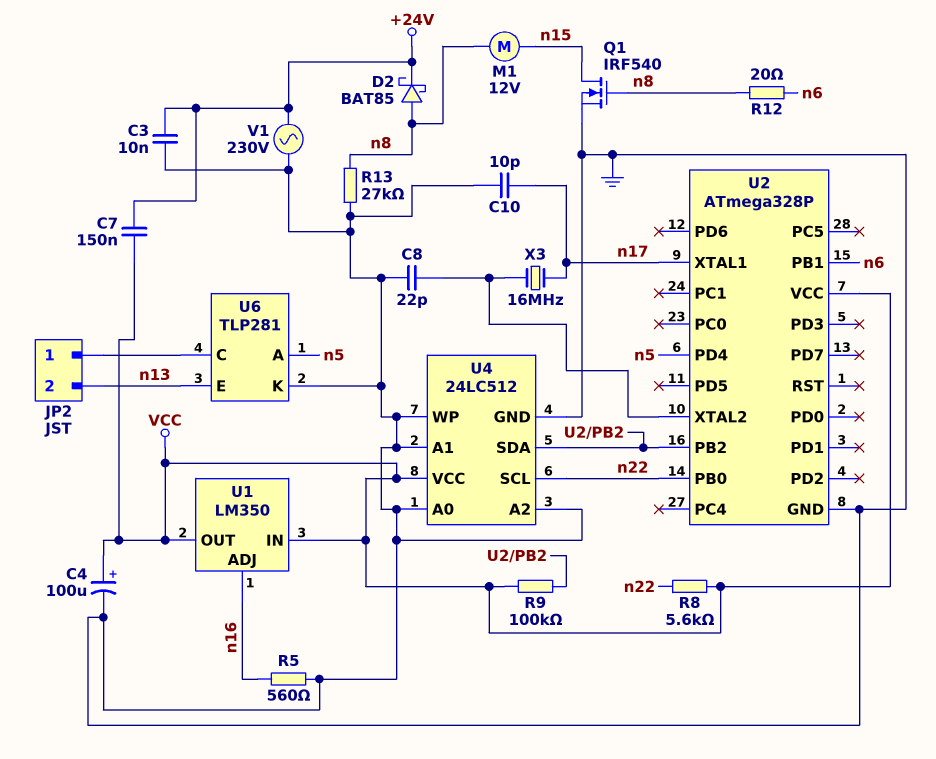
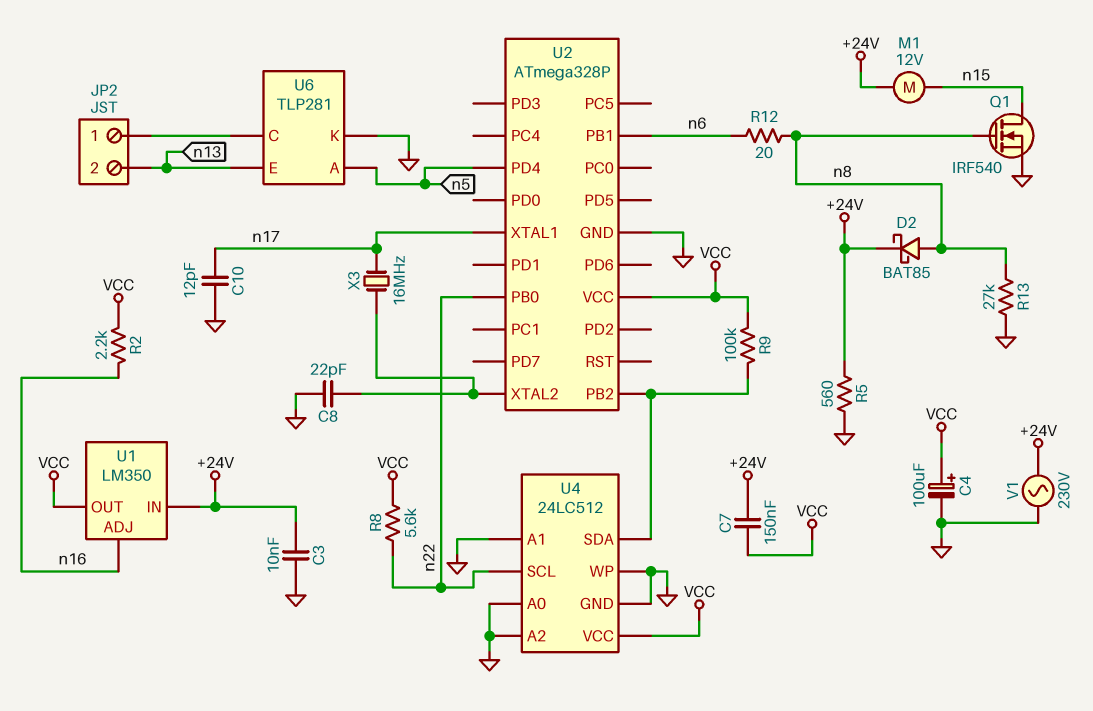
C10: 10pF (GND, n17) -> 12pF (GND, n17)
M1: motor 12V (n8, n15) -> motor 12V (+24V, n15)
R2: none -> 2.2k (VCC, n16)
R5: 560 (GND, n16) -> 560 (+24V, GND)
U1 pin IN: VCC -> +24V

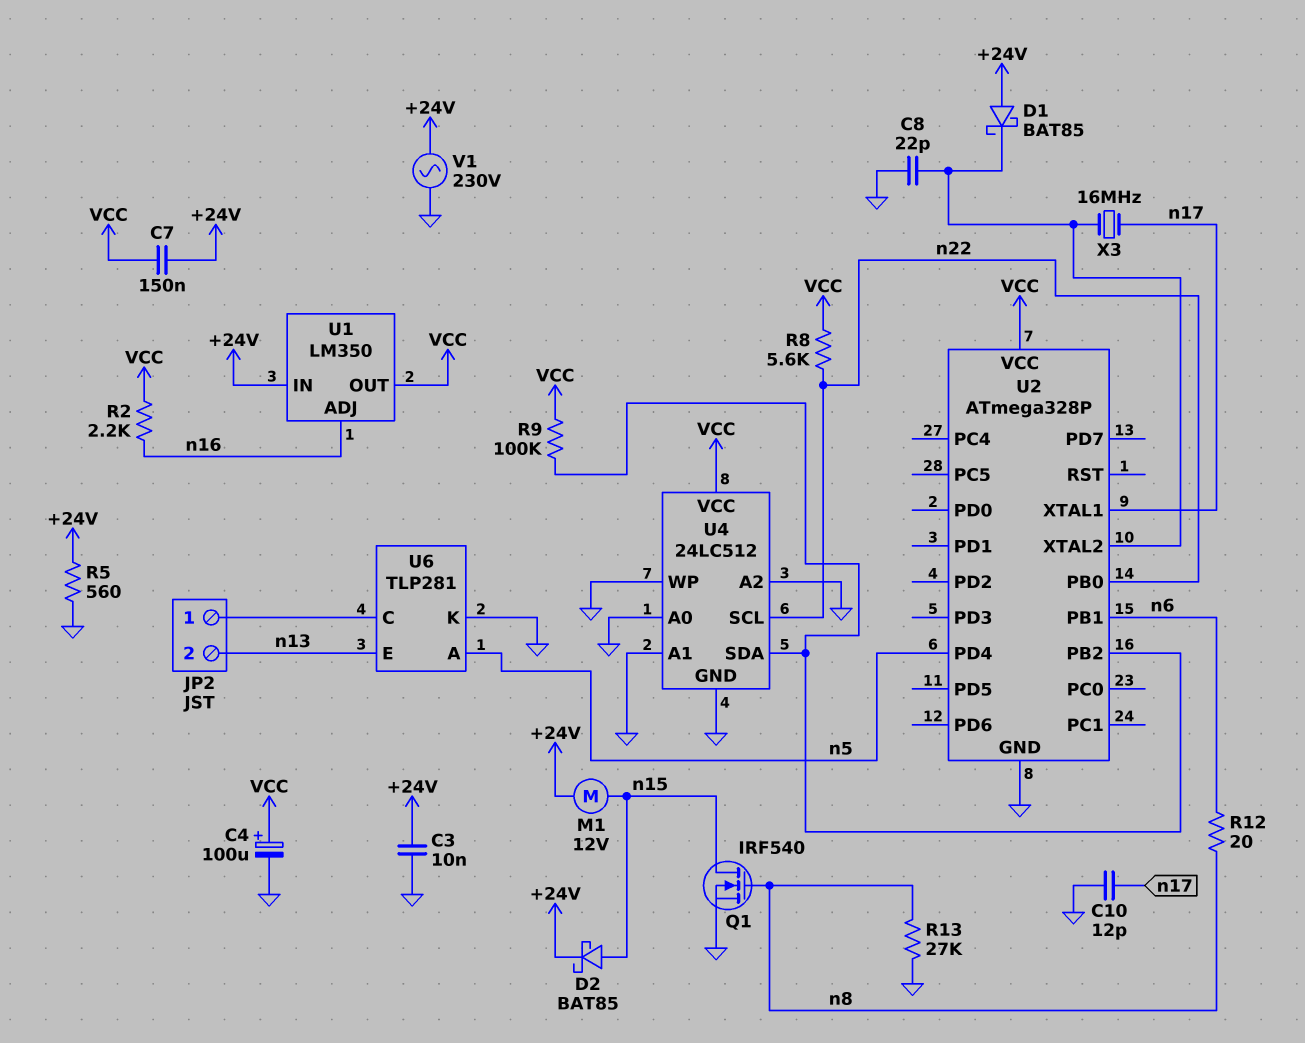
D1: none -> schottky BAT85 (A +24V, K U2/XTAL2)
D2: schottky BAT85 (A n8, K +24V) -> schottky BAT85 (A n15, K +24V)

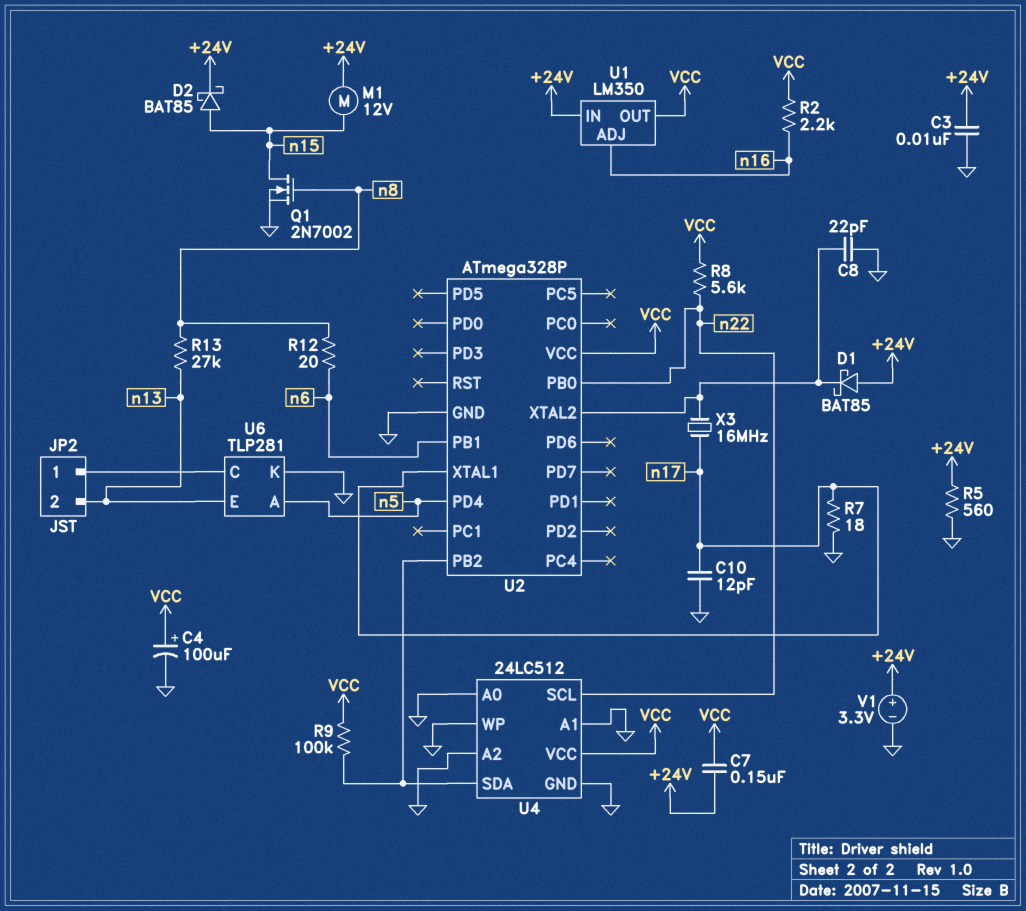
Q1: NMOS IRF540 (G n8, D n15, S GND) -> NMOS 2N7002 (G n8, D n15, S GND)
R7: none -> 18 (GND, n17)
R13: 27k (GND, n8) -> 27k (n8, n13)
V1: AC 230V (+24V, GND) -> 3.3V (plus +24V, minus GND)

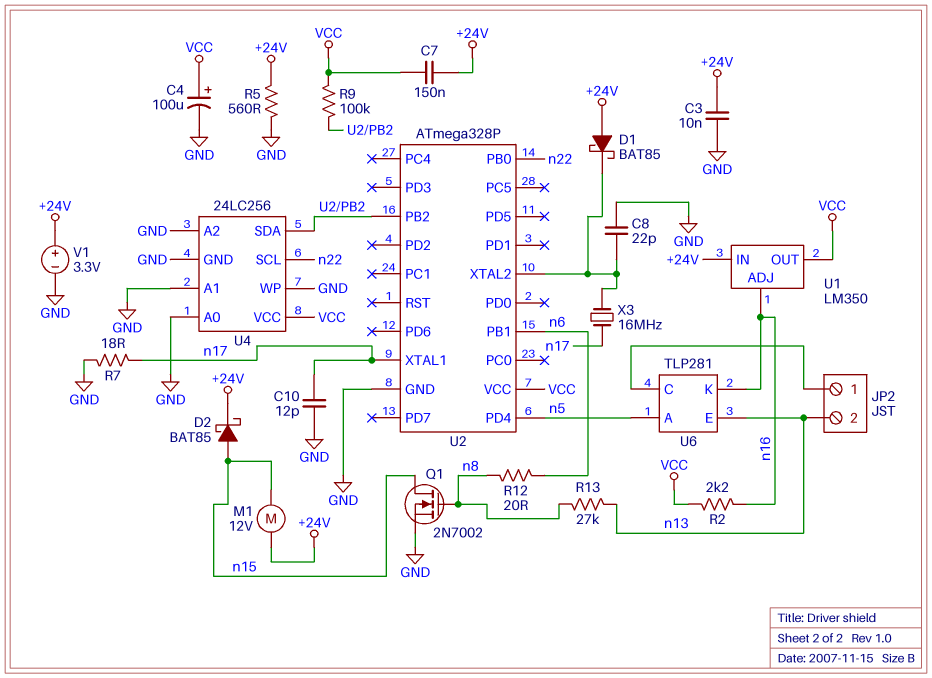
R8: 5.6k (VCC, n22) -> none
U4: 24LC512 -> 24LC256
U6 pin K: GND -> n16

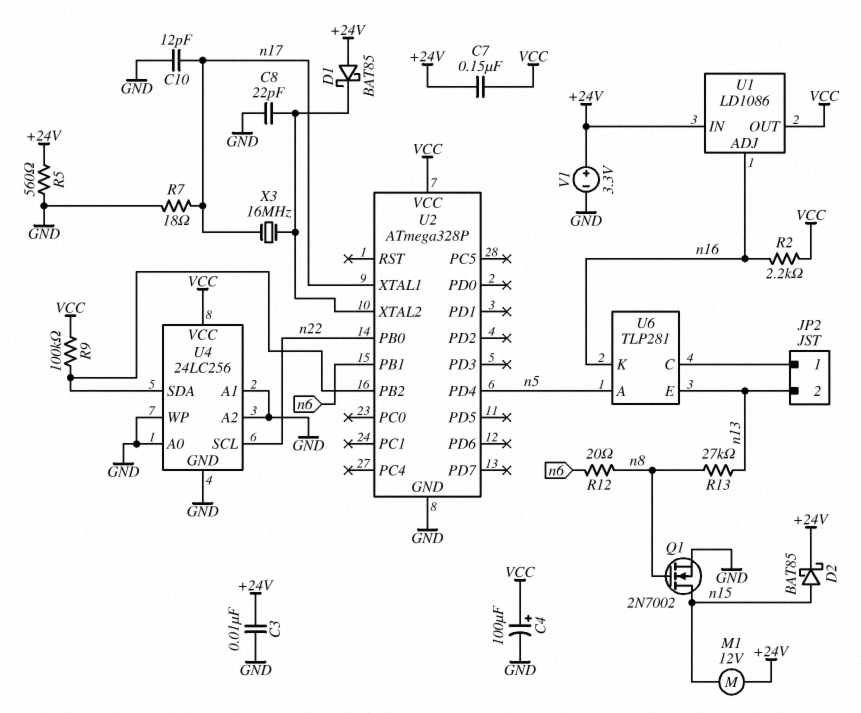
U1: LM350 -> LD1086

